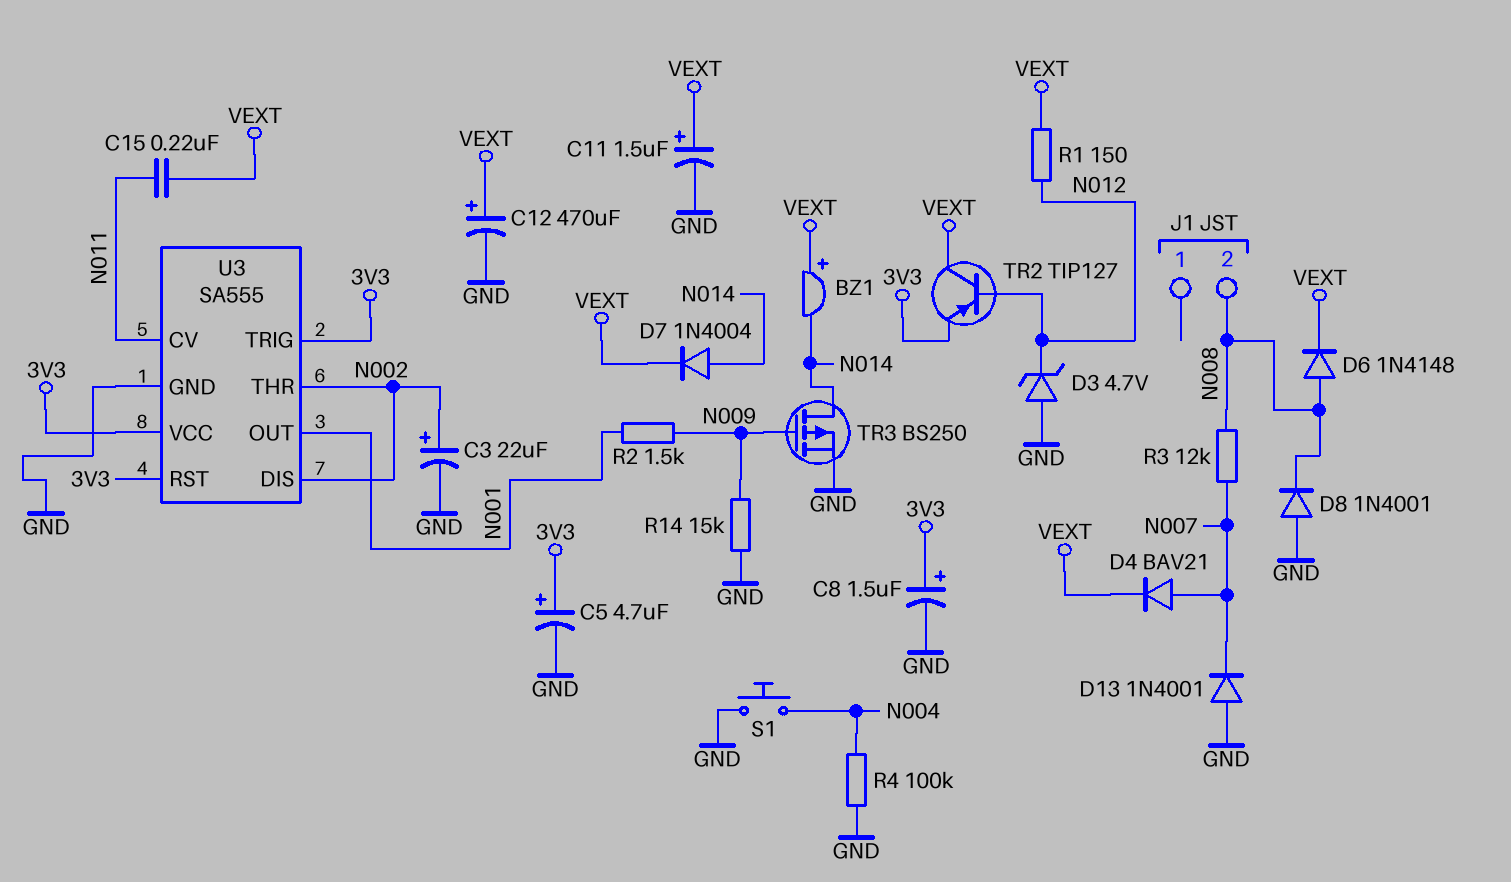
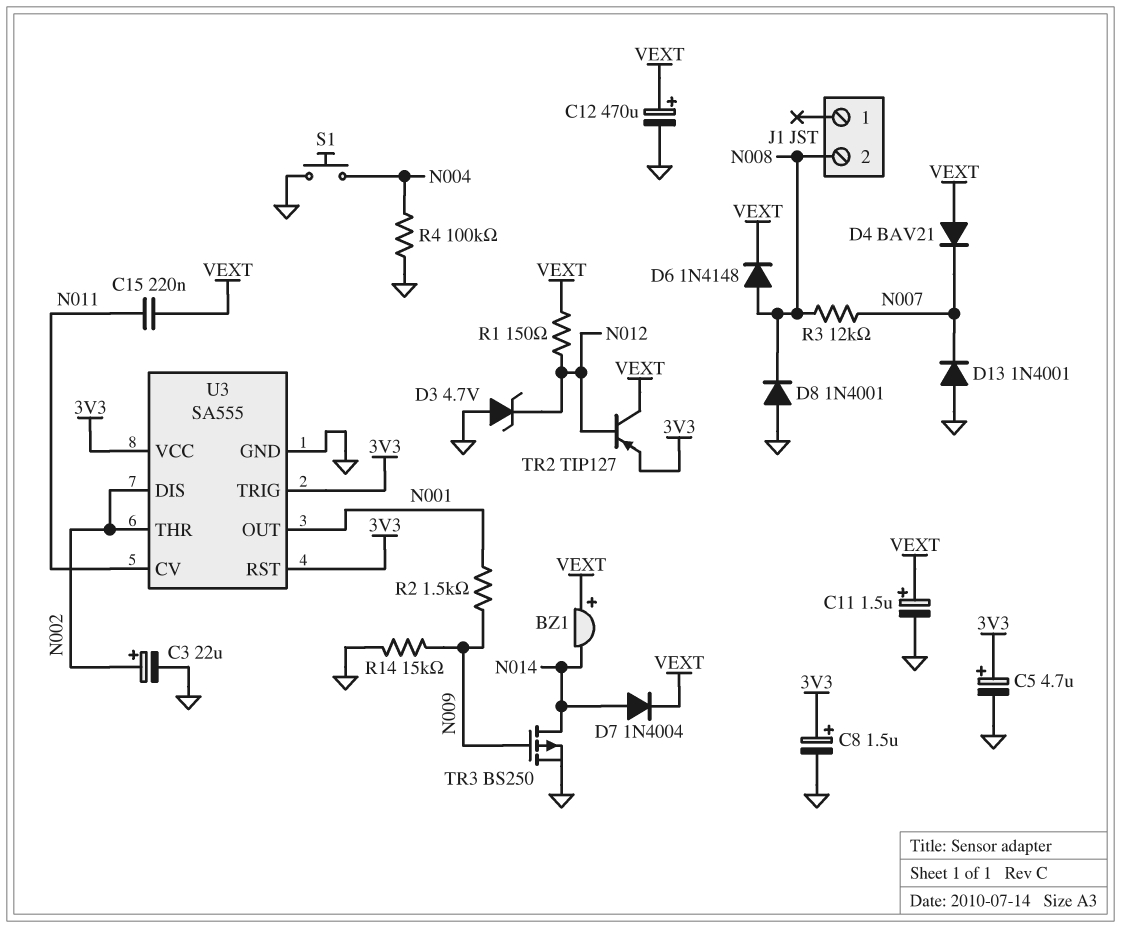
D4: diode BAV21 (A N007, K VEXT) -> diode BAV21 (A VEXT, K N007)

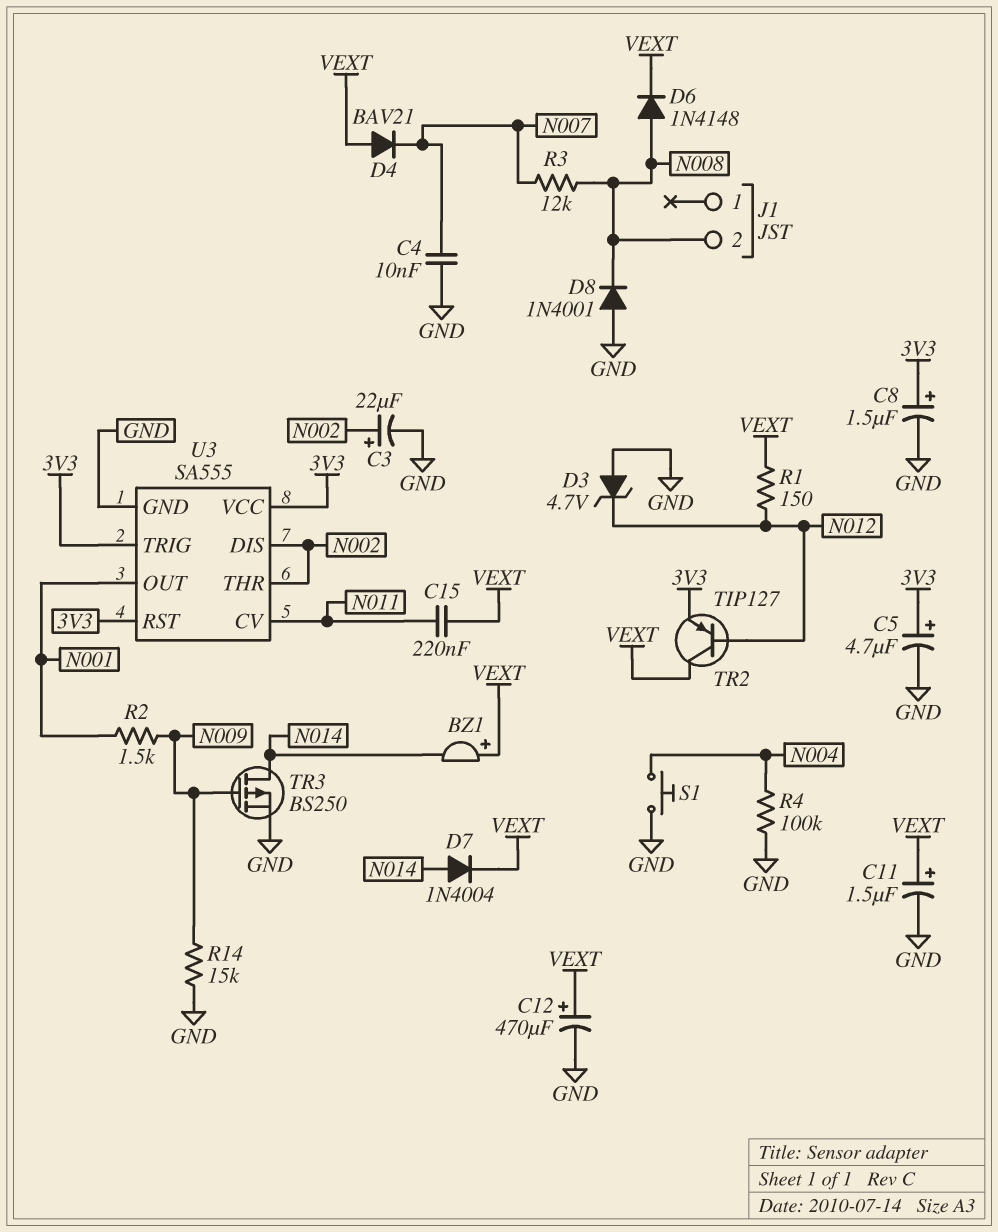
C4: none -> 10nF (GND, N007)
D13: diode 1N4001 (A GND, K N007) -> none

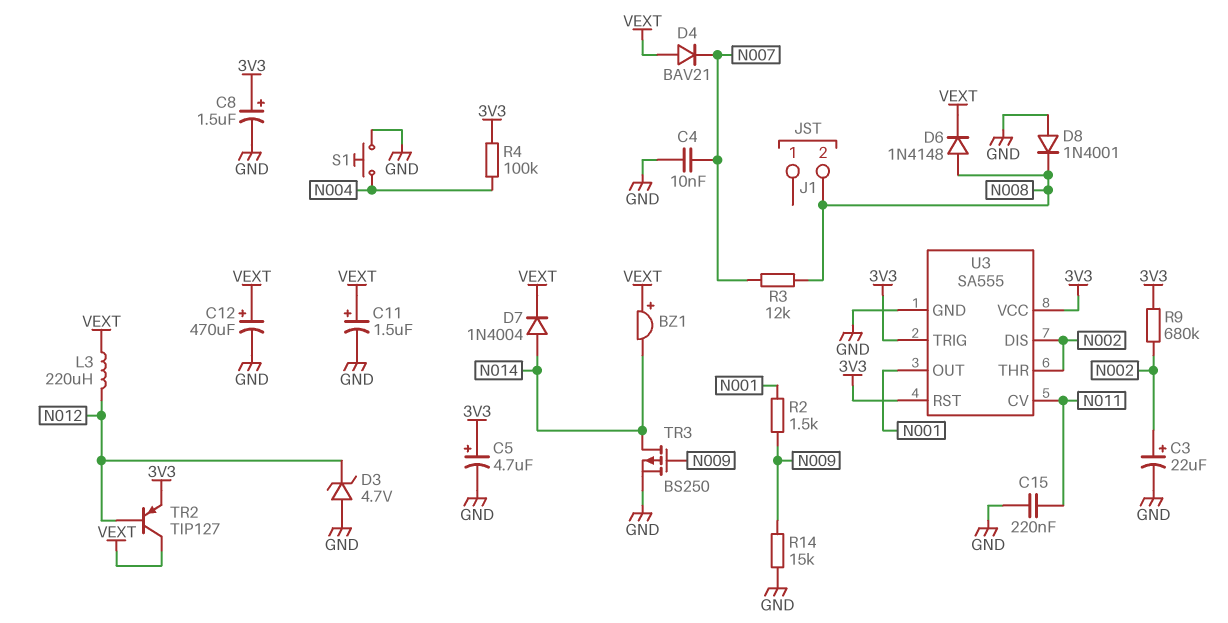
C15: 220nF (N011, VEXT) -> 220nF (GND, N011)
L3: none -> 220uH (N012, VEXT)
R1: 150 (N012, VEXT) -> none
R4: 100k (GND, N004) -> 100k (3V3, N004)
R9: none -> 680k (3V3, N002)

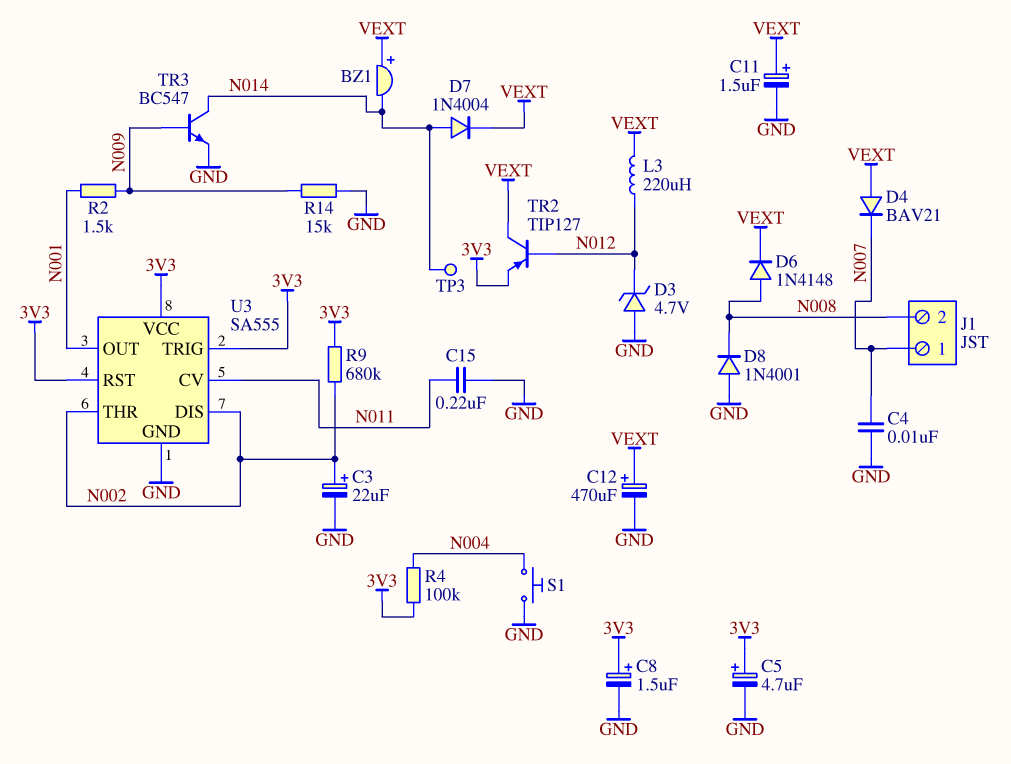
J1 pin 1: none -> N007
R3: 12k (N007, N008) -> none
TP3: none -> test point (N014)
TR3: PMOS BS250 (G N009, D N014, S GND) -> NPN BC547 (B N009, C N014, E GND)

